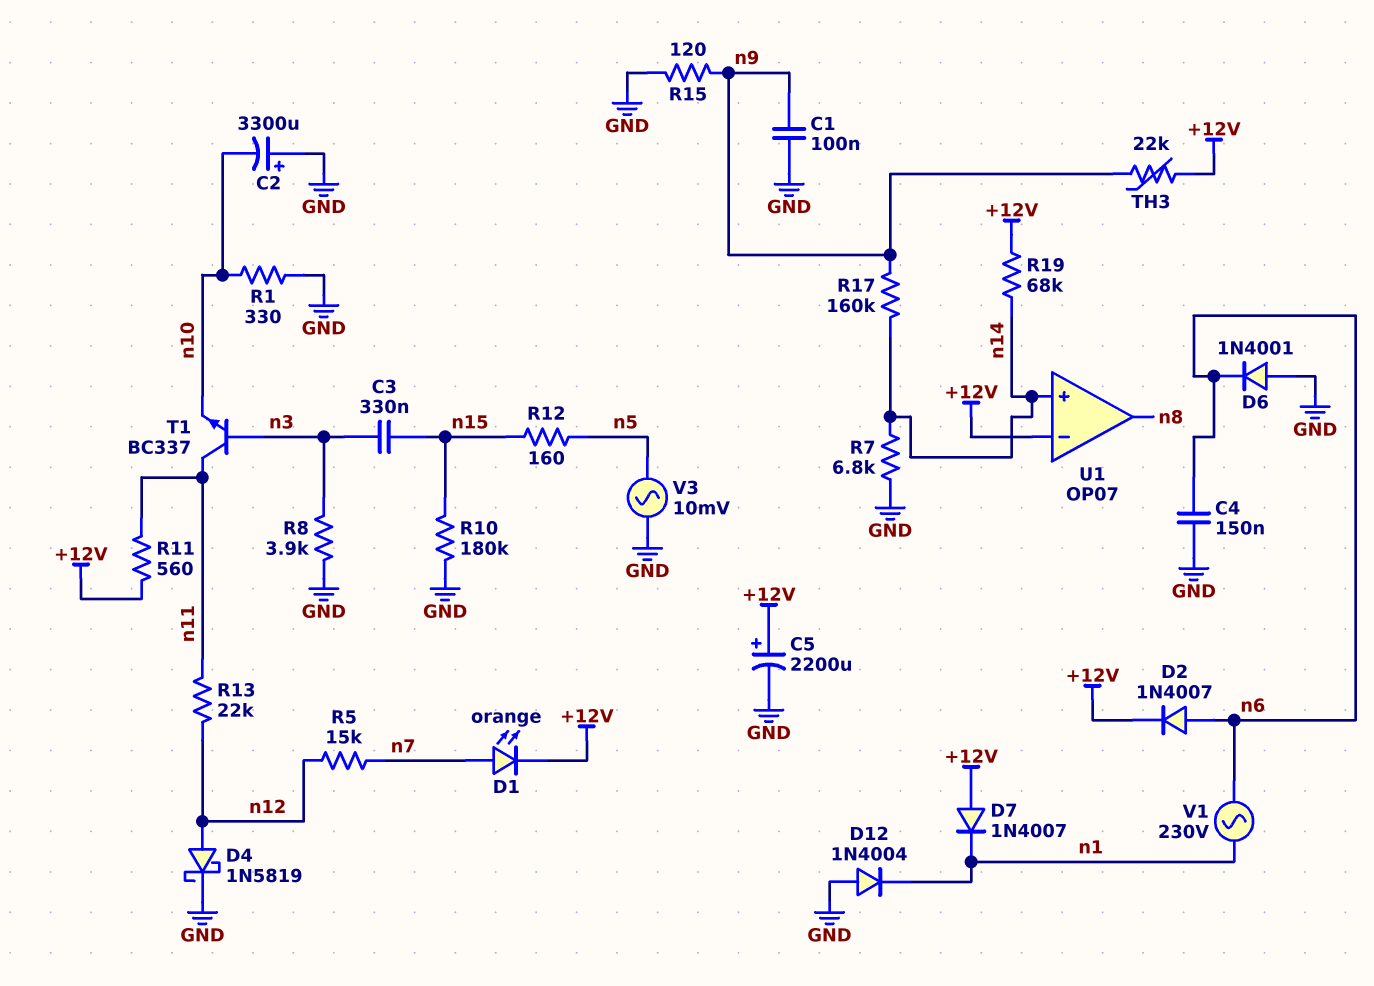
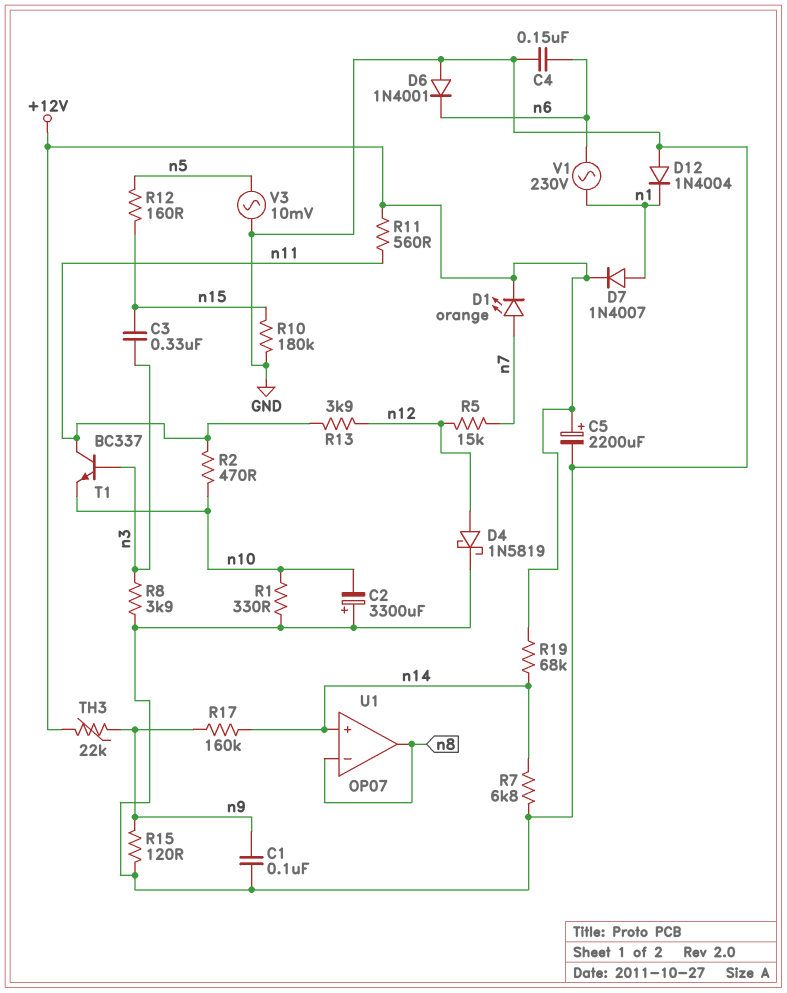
D2: diode 1N4007 (A n6, K +12V) -> none
D7: diode 1N4007 (A +12V, K n1) -> diode 1N4007 (A n1, K +12V)
R2: none -> 470 (n10, n11)
R13: 22k (n11, n12) -> 3.9k (n11, n12)
U1 pin in-: +12V -> n8

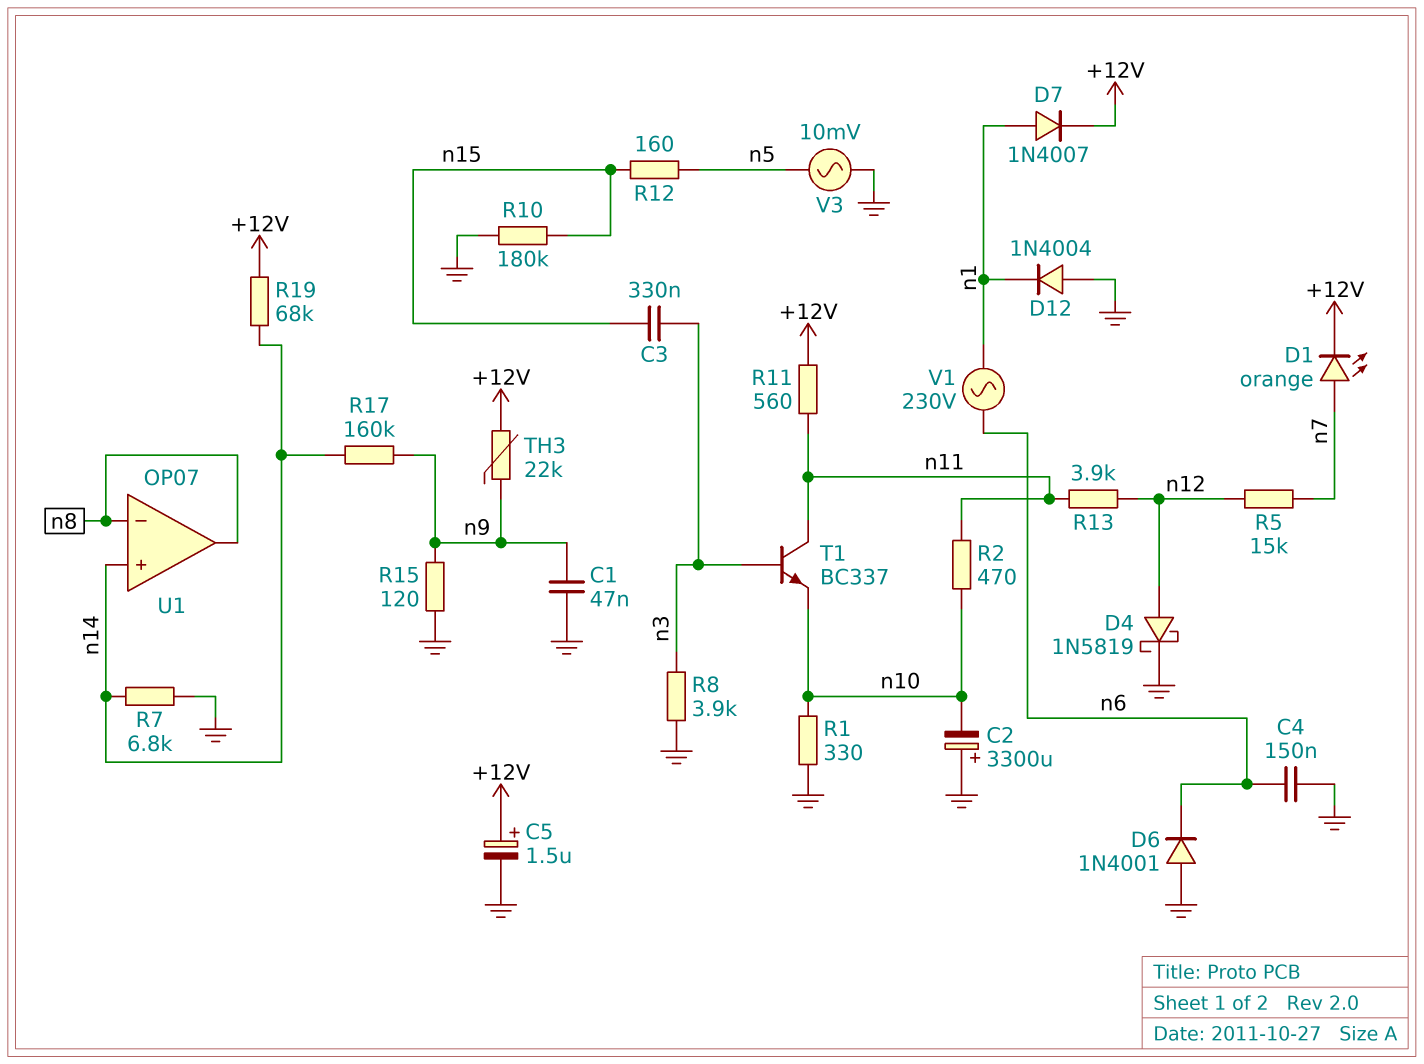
C1: 100nF (GND, n9) -> 47nF (GND, n9)
C5: 2200uF (plus +12V, minus GND) -> 1.5uF (plus +12V, minus GND)

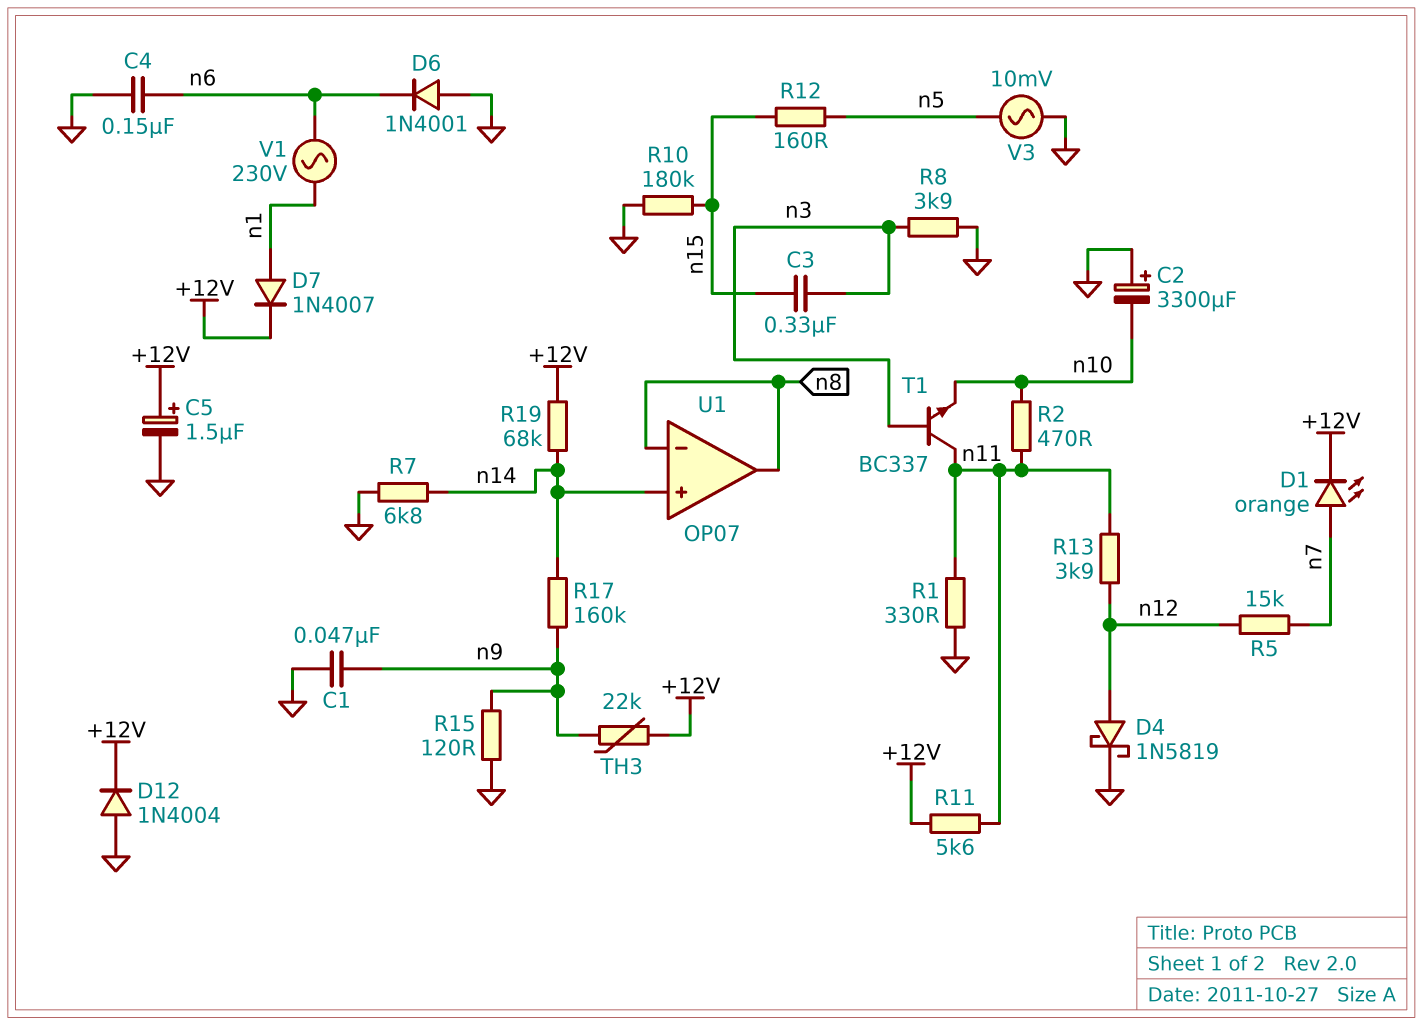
D12: diode 1N4004 (A GND, K n1) -> diode 1N4004 (A GND, K +12V)
R1: 330 (GND, n10) -> 330 (GND, n11)
R11: 560 (+12V, n11) -> 5.6k (+12V, n11)

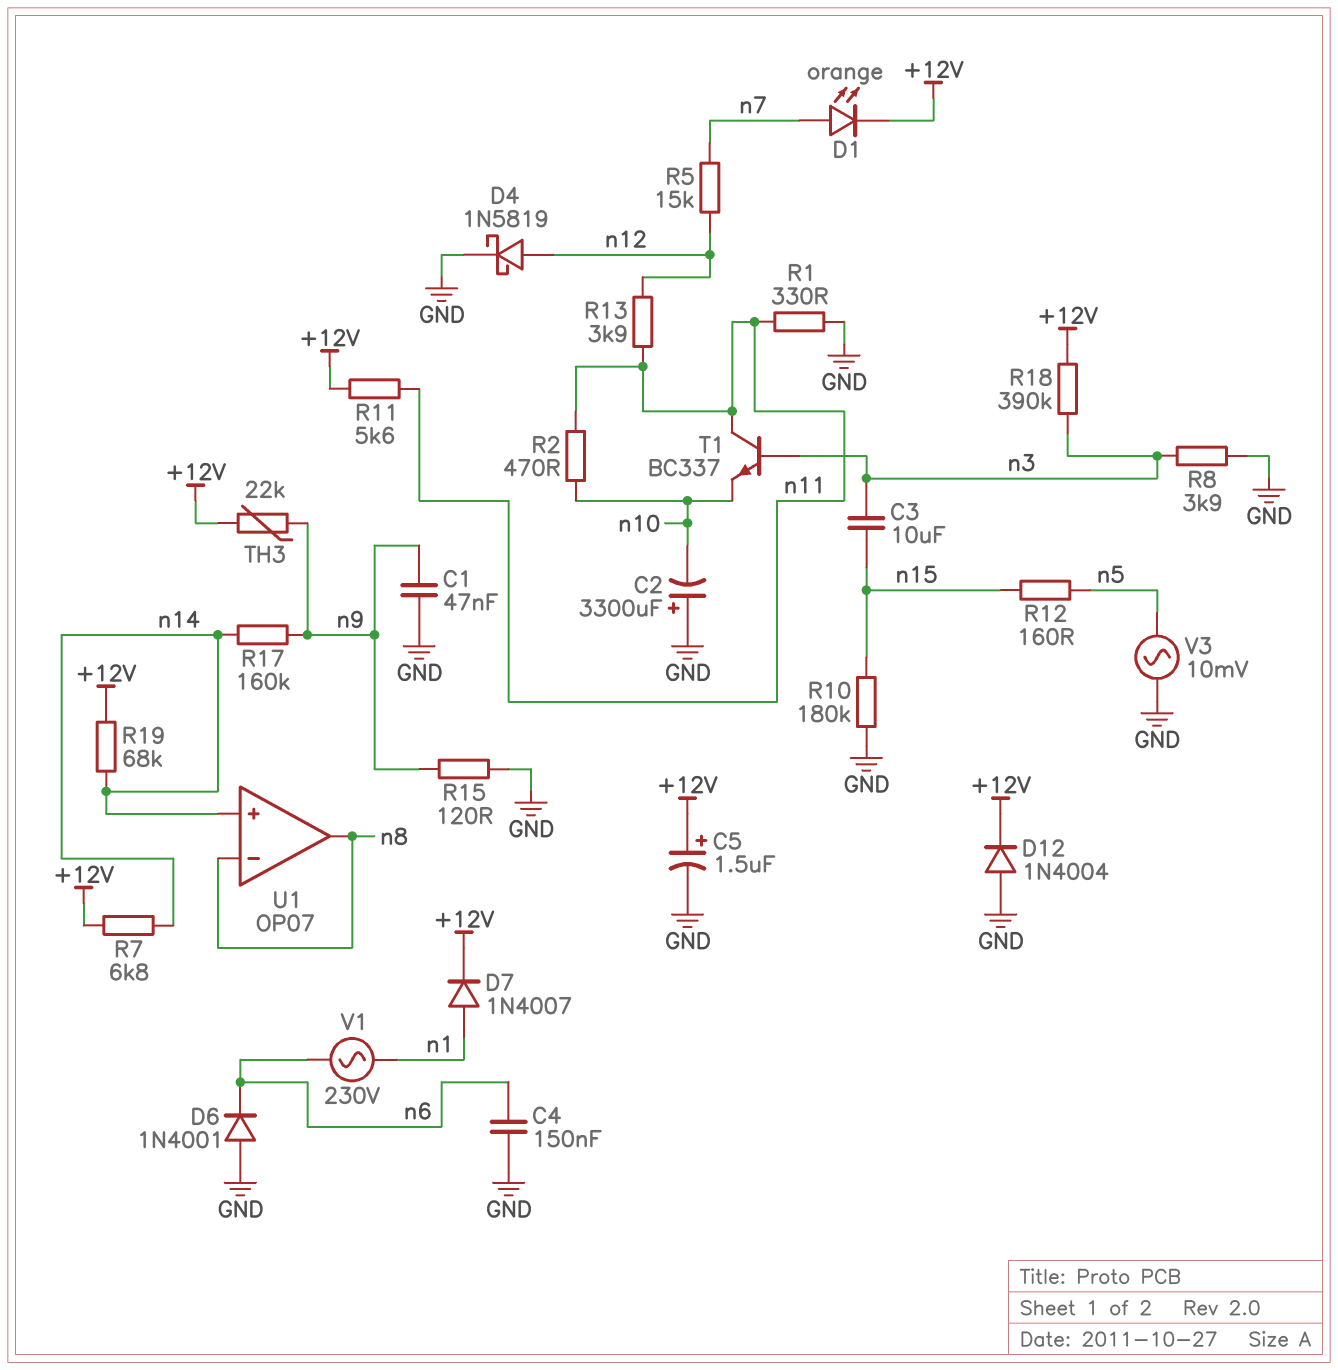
C3: 330nF (n3, n15) -> 10uF (n3, n15)
R7: 6.8k (GND, n14) -> 6.8k (+12V, n14)
R18: none -> 390k (+12V, n3)

